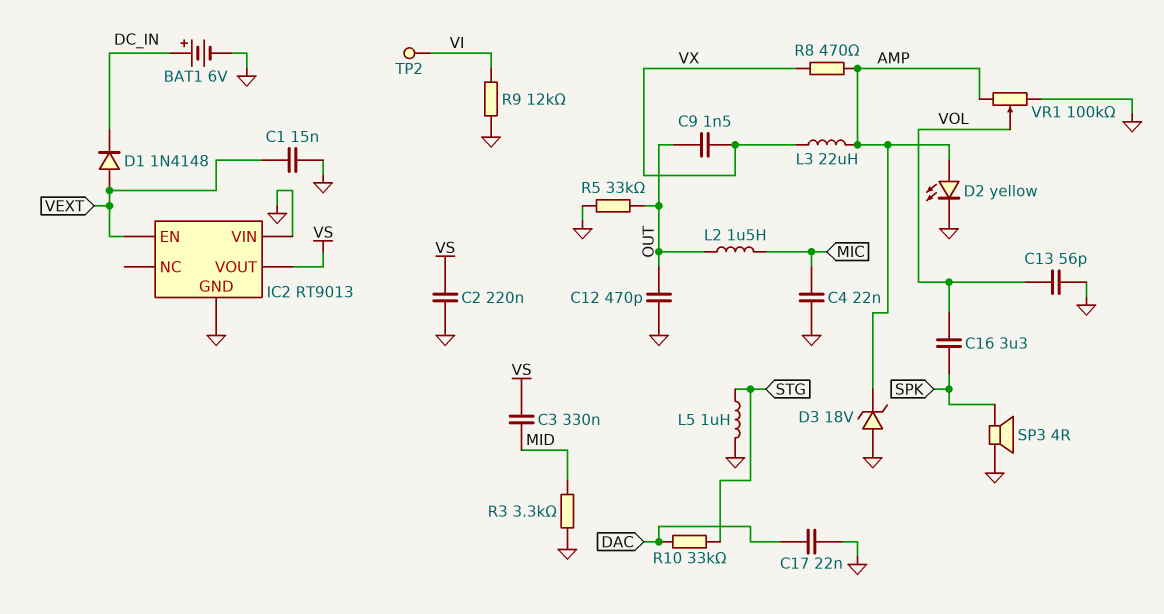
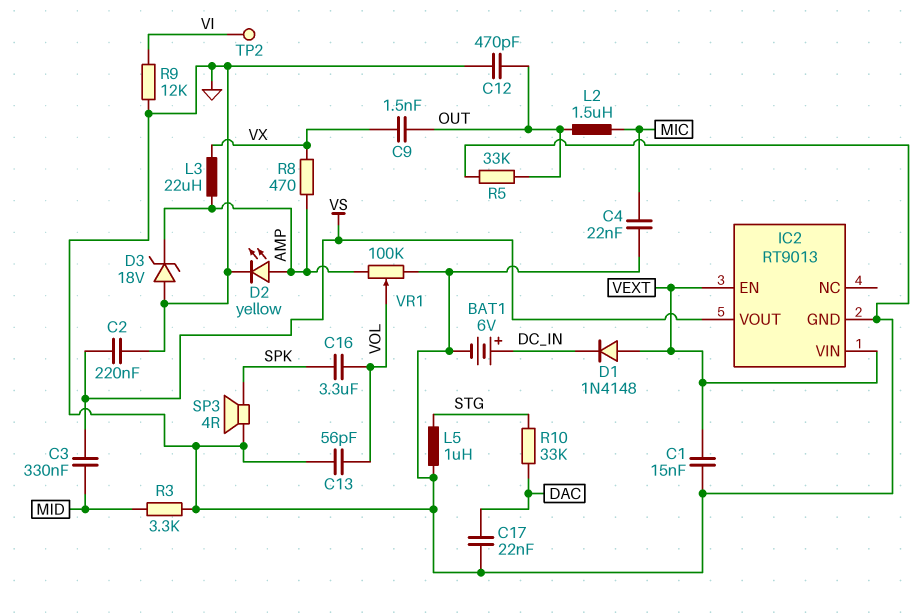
IC2 pin VIN: GND -> VEXT

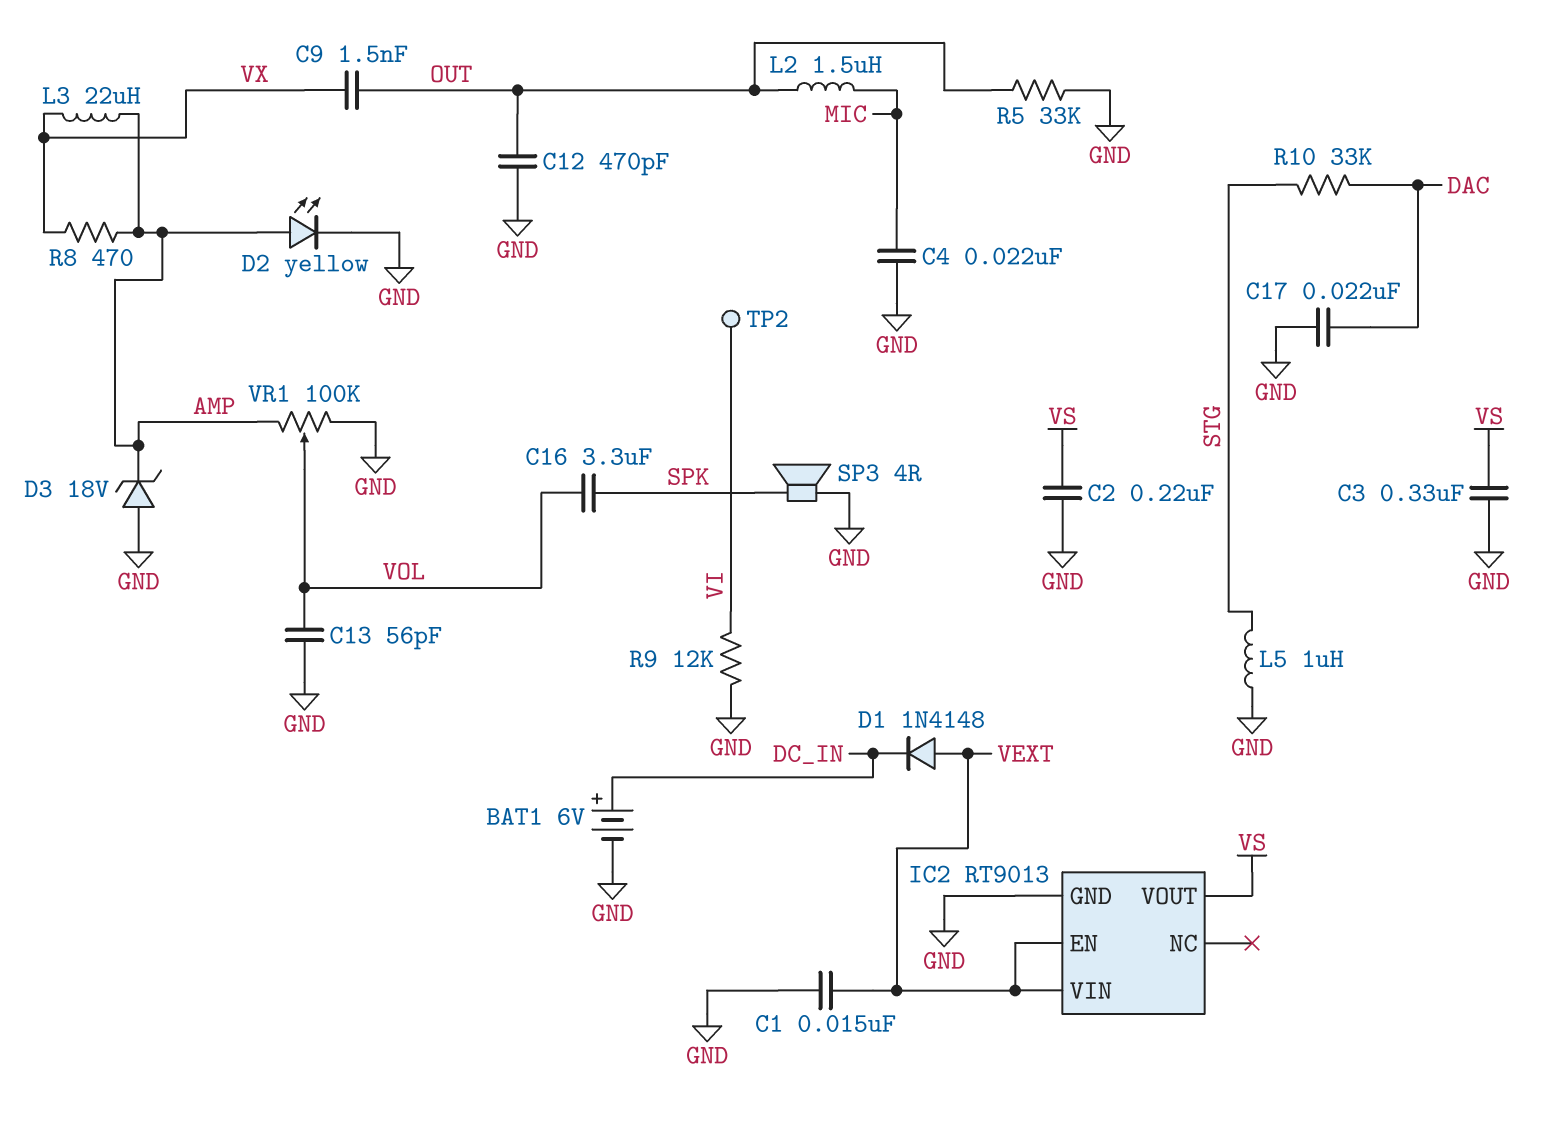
C3: 330nF (MID, VS) -> 330nF (GND, VS)
R3: 3.3k (GND, MID) -> none

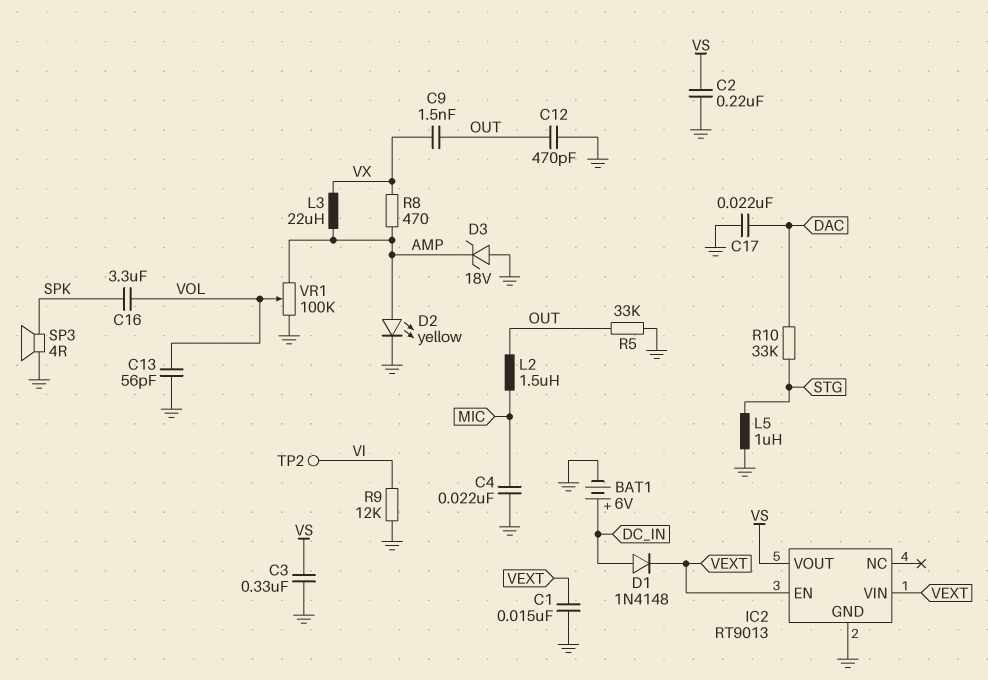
D1: diode 1N4148 (A VEXT, K DC_IN) -> diode 1N4148 (A DC_IN, K VEXT)

